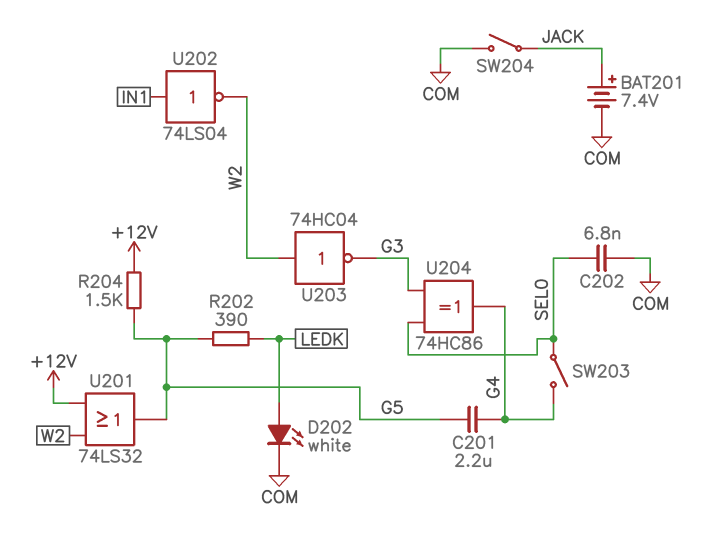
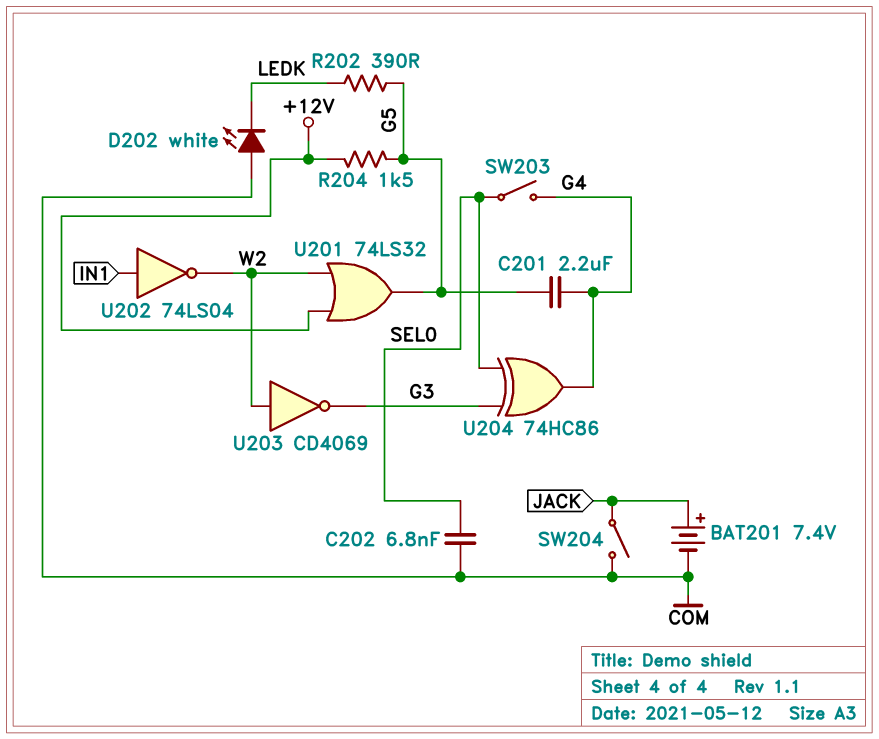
D202: LED white (A LEDK, K COM) -> LED white (A COM, K LEDK)
U203: NOT 74HC04 (in W2, out G3) -> NOT CD4069 (in W2, out G3)

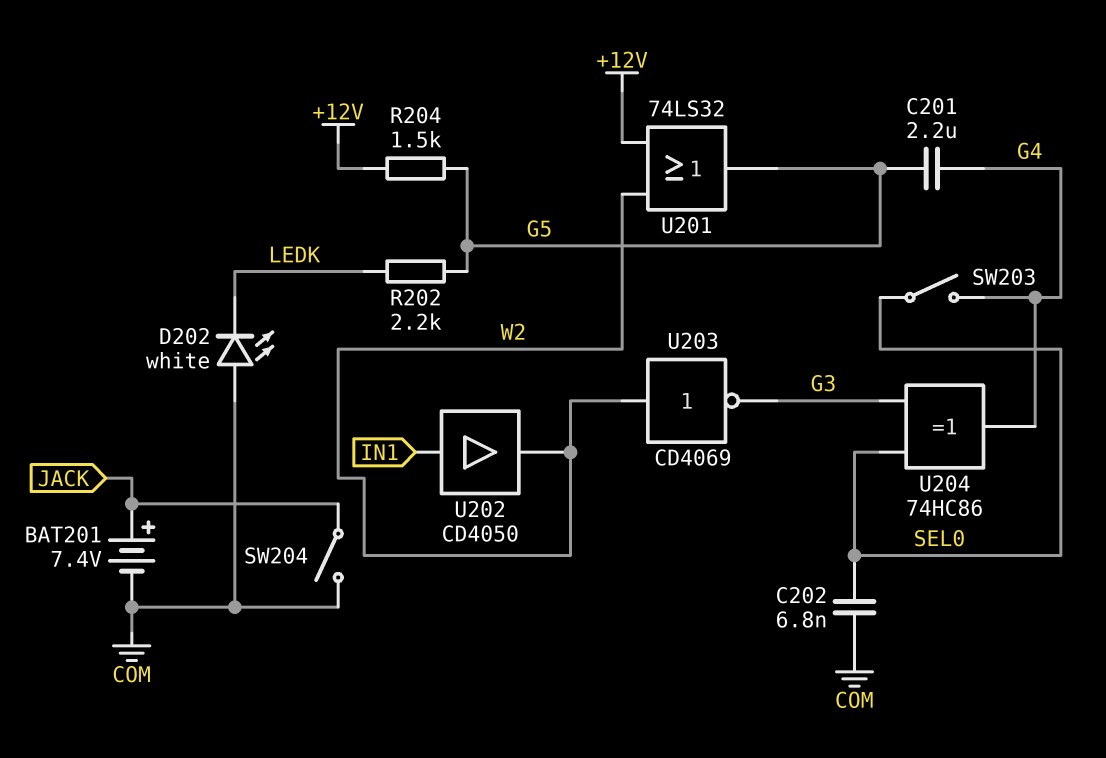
R202: 390 (G5, LEDK) -> 2.2k (G5, LEDK)
U202: NOT 74LS04 (in IN1, out W2) -> buffer CD4050 (in IN1, out W2)

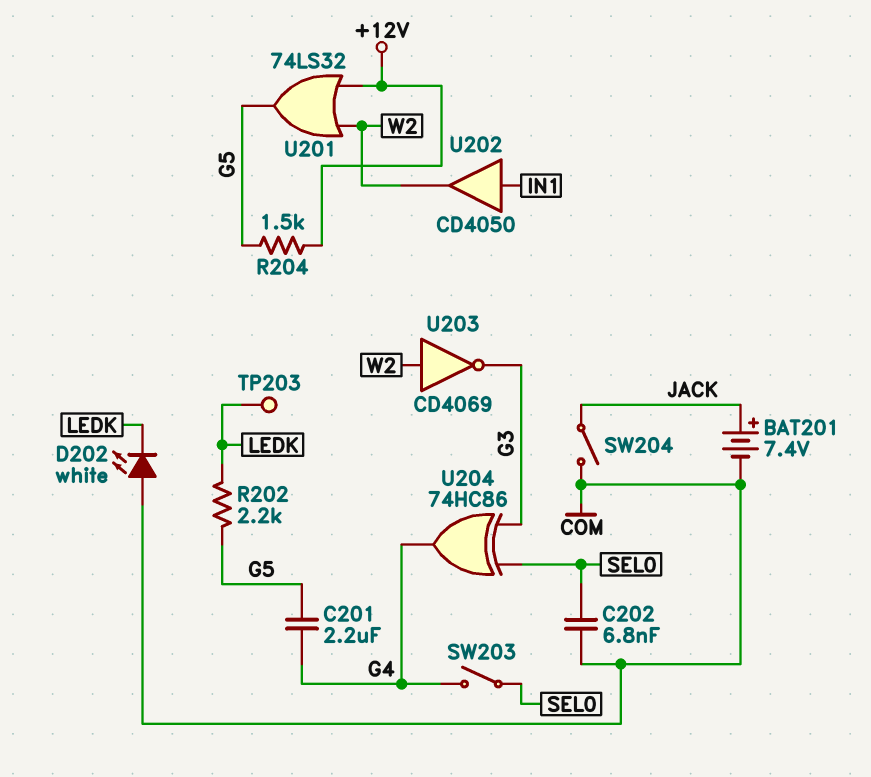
TP203: none -> test point (LEDK)

